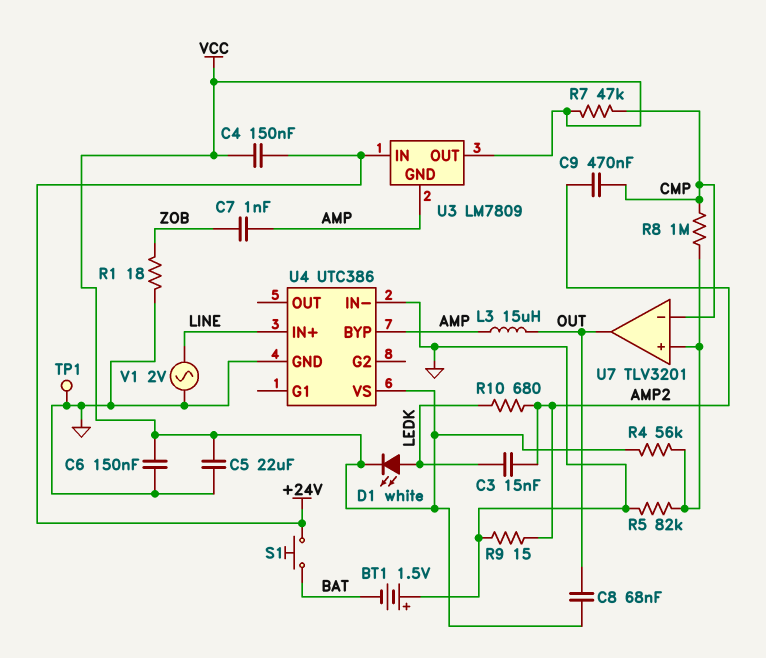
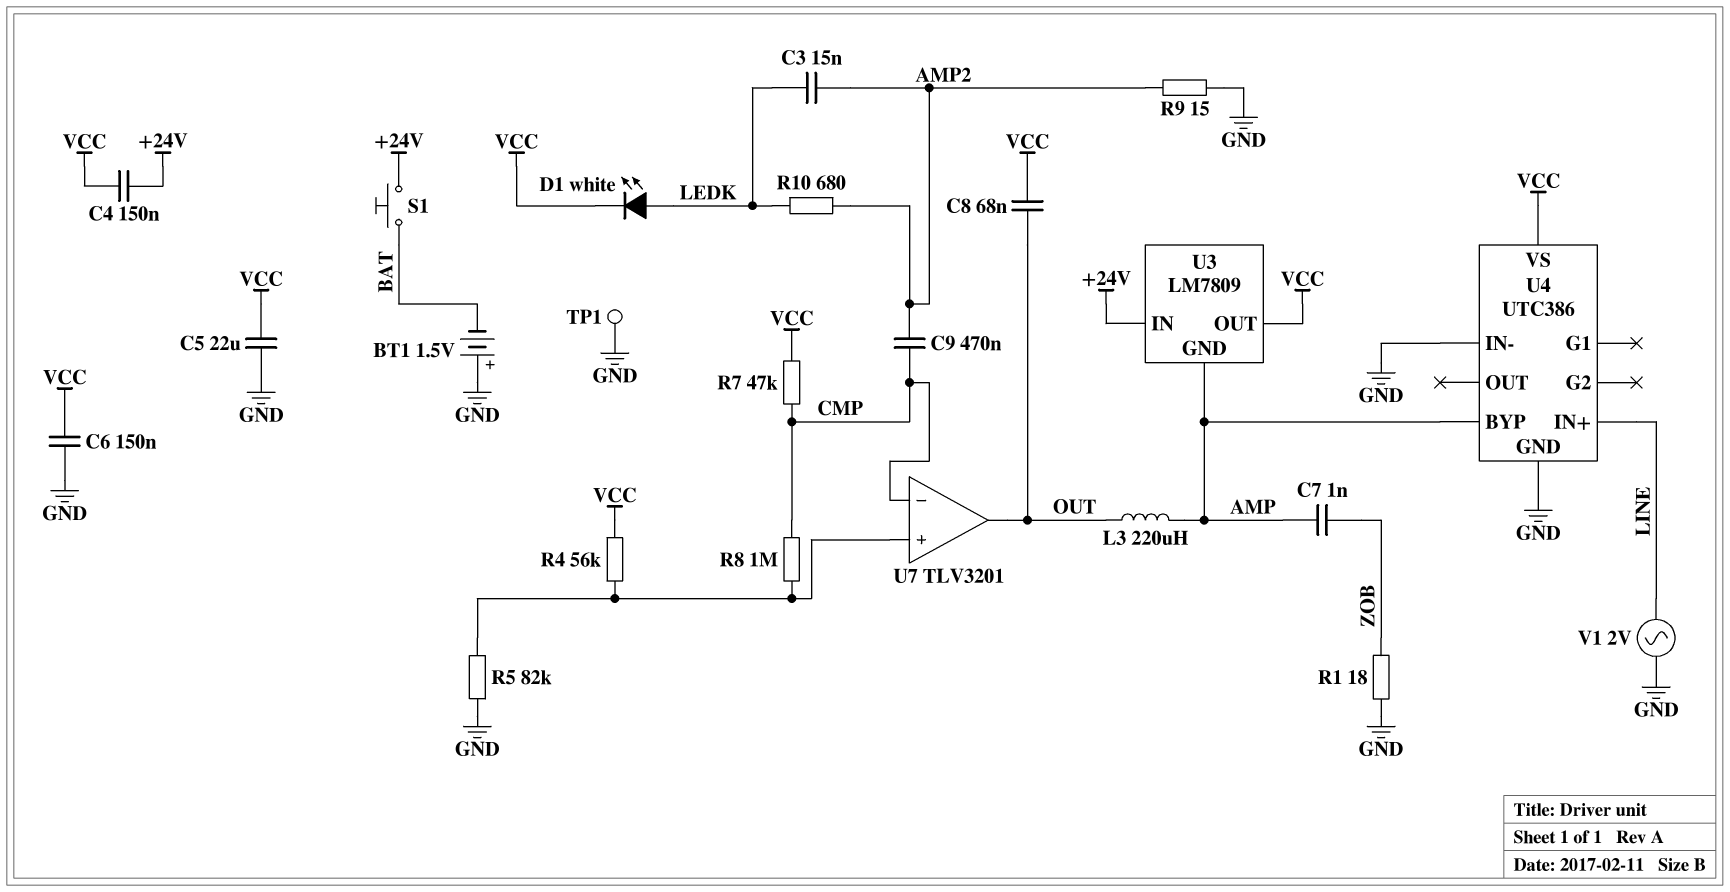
L3: 15uH (AMP, OUT) -> 220uH (AMP, OUT)

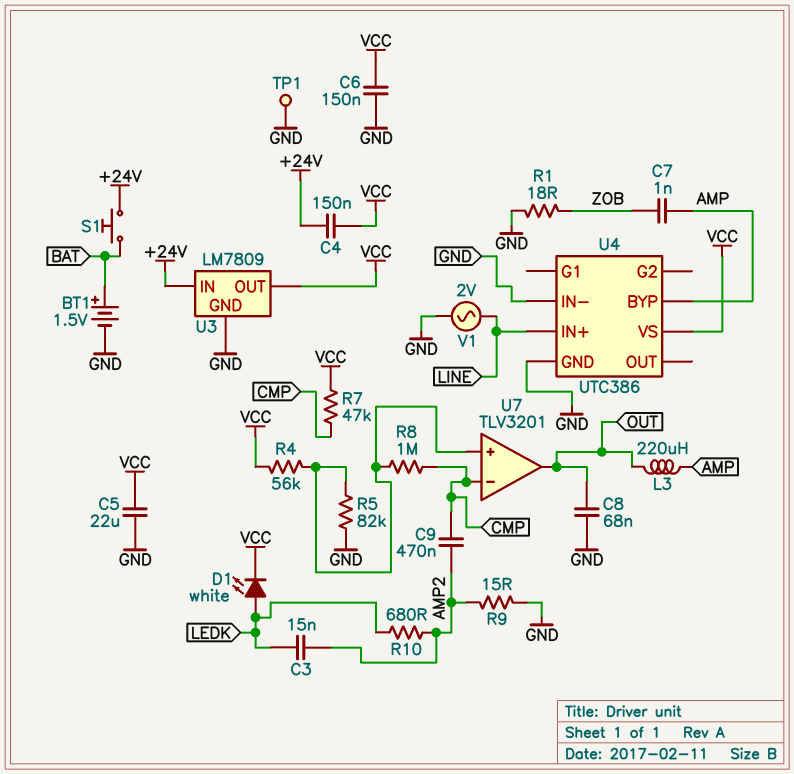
BT1: 1.5V (plus GND, minus BAT) -> 1.5V (plus BAT, minus GND)
C8: 68nF (OUT, VCC) -> 68nF (GND, OUT)
U3 pin GND: AMP -> GND

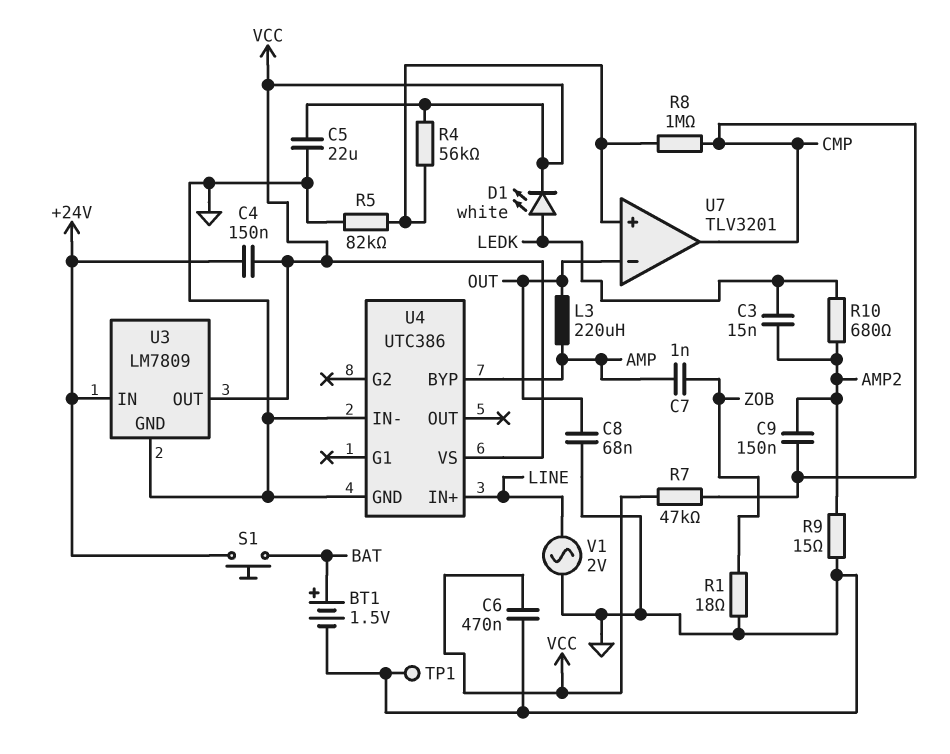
C6: 150nF (GND, VCC) -> 470nF (GND, VCC)
C9: 470nF (AMP2, CMP) -> 150nF (AMP2, CMP)
U7 pin in-: CMP -> OUT
U7 pin out: OUT -> CMP

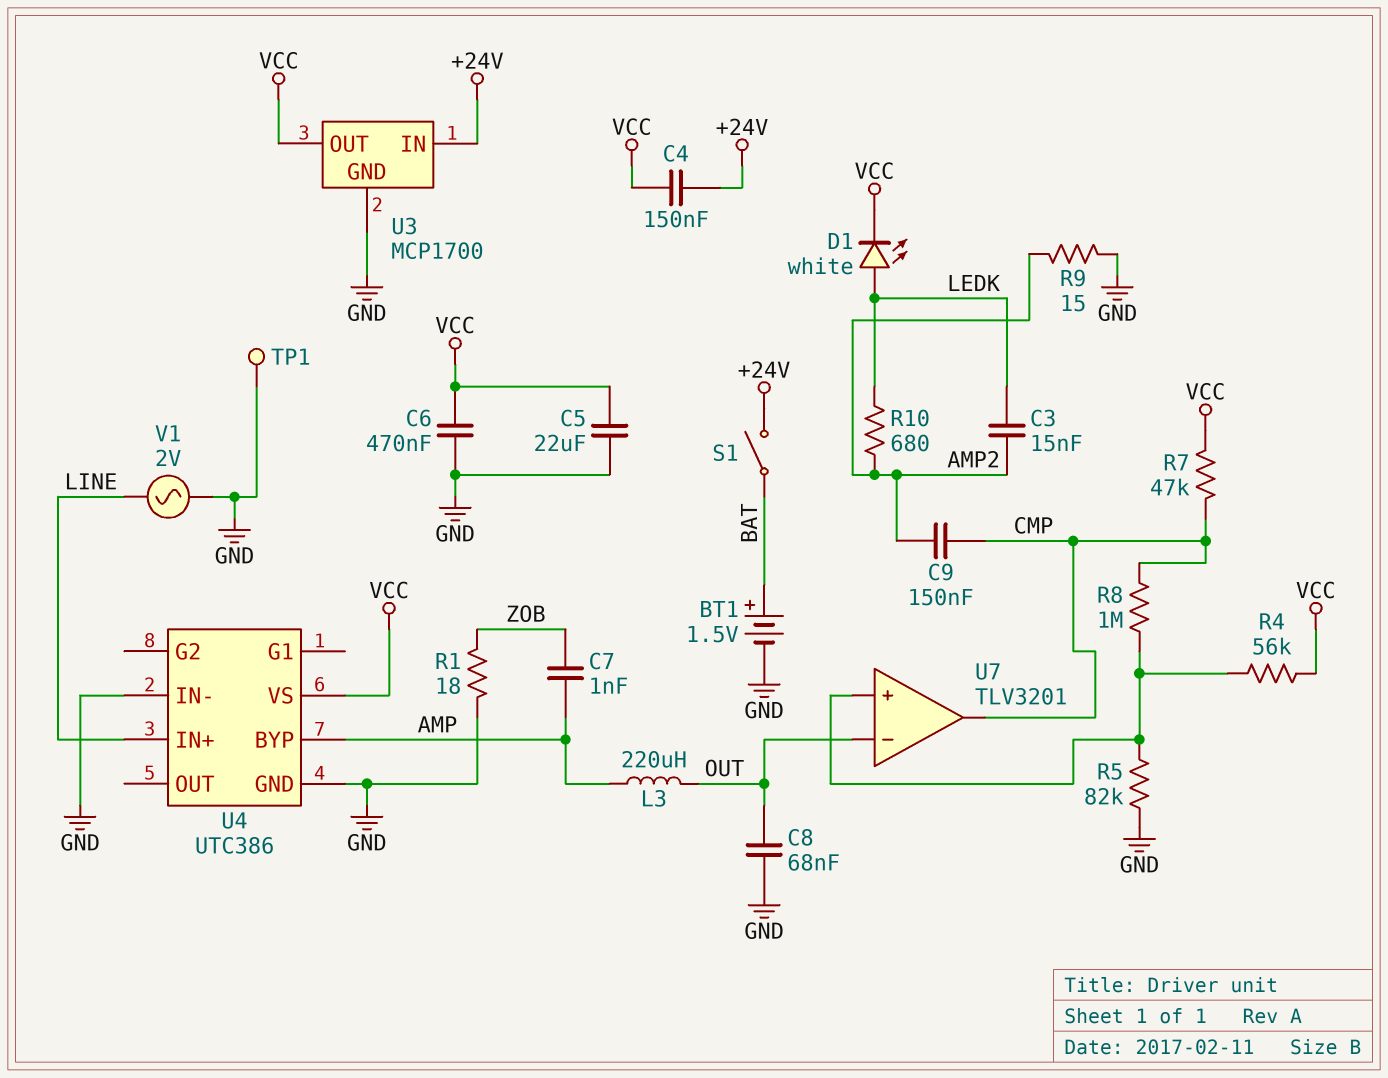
S1: button (+24V, BAT) -> switch (+24V, BAT)
U3: LM7809 -> MCP1700

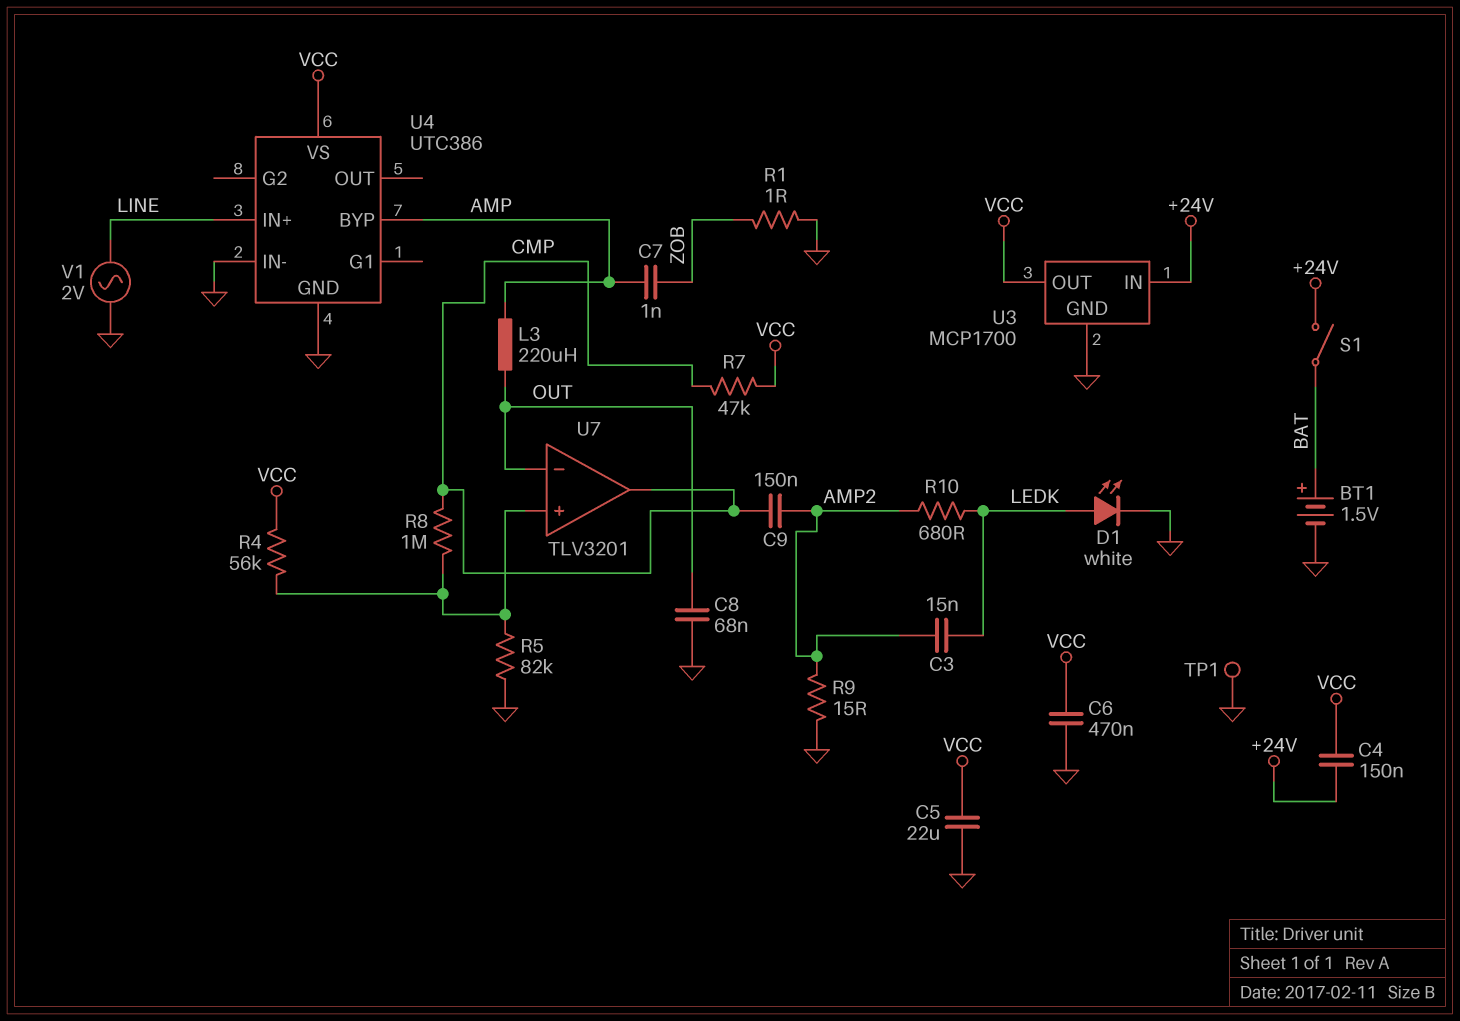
D1: LED white (A LEDK, K VCC) -> LED white (A LEDK, K GND)
R1: 18 (GND, ZOB) -> 1 (GND, ZOB)

